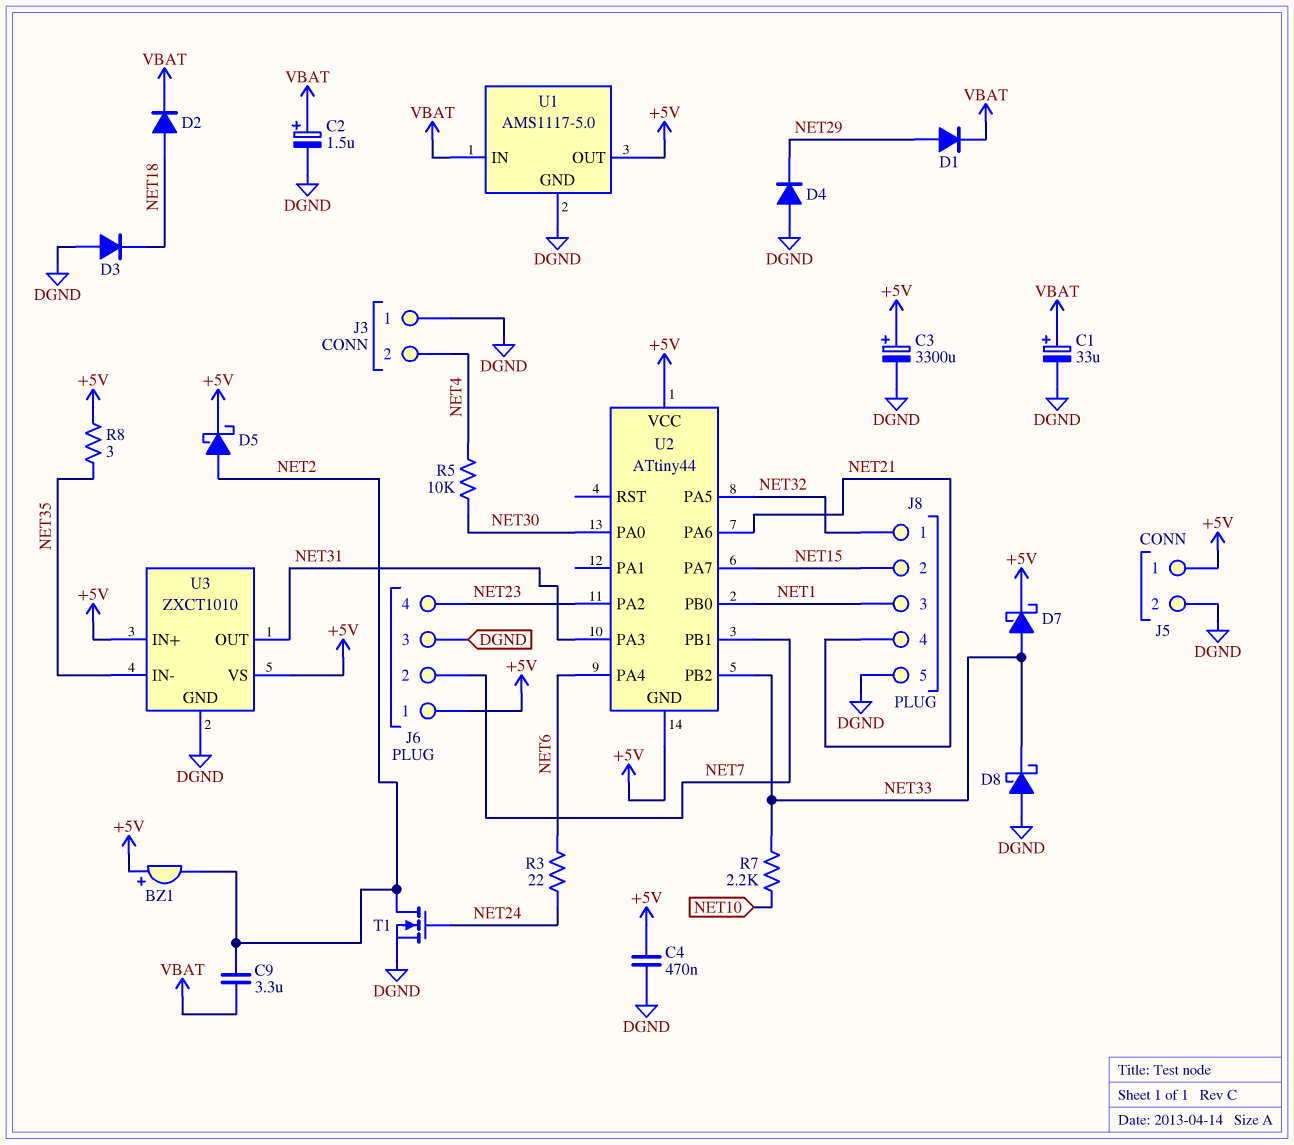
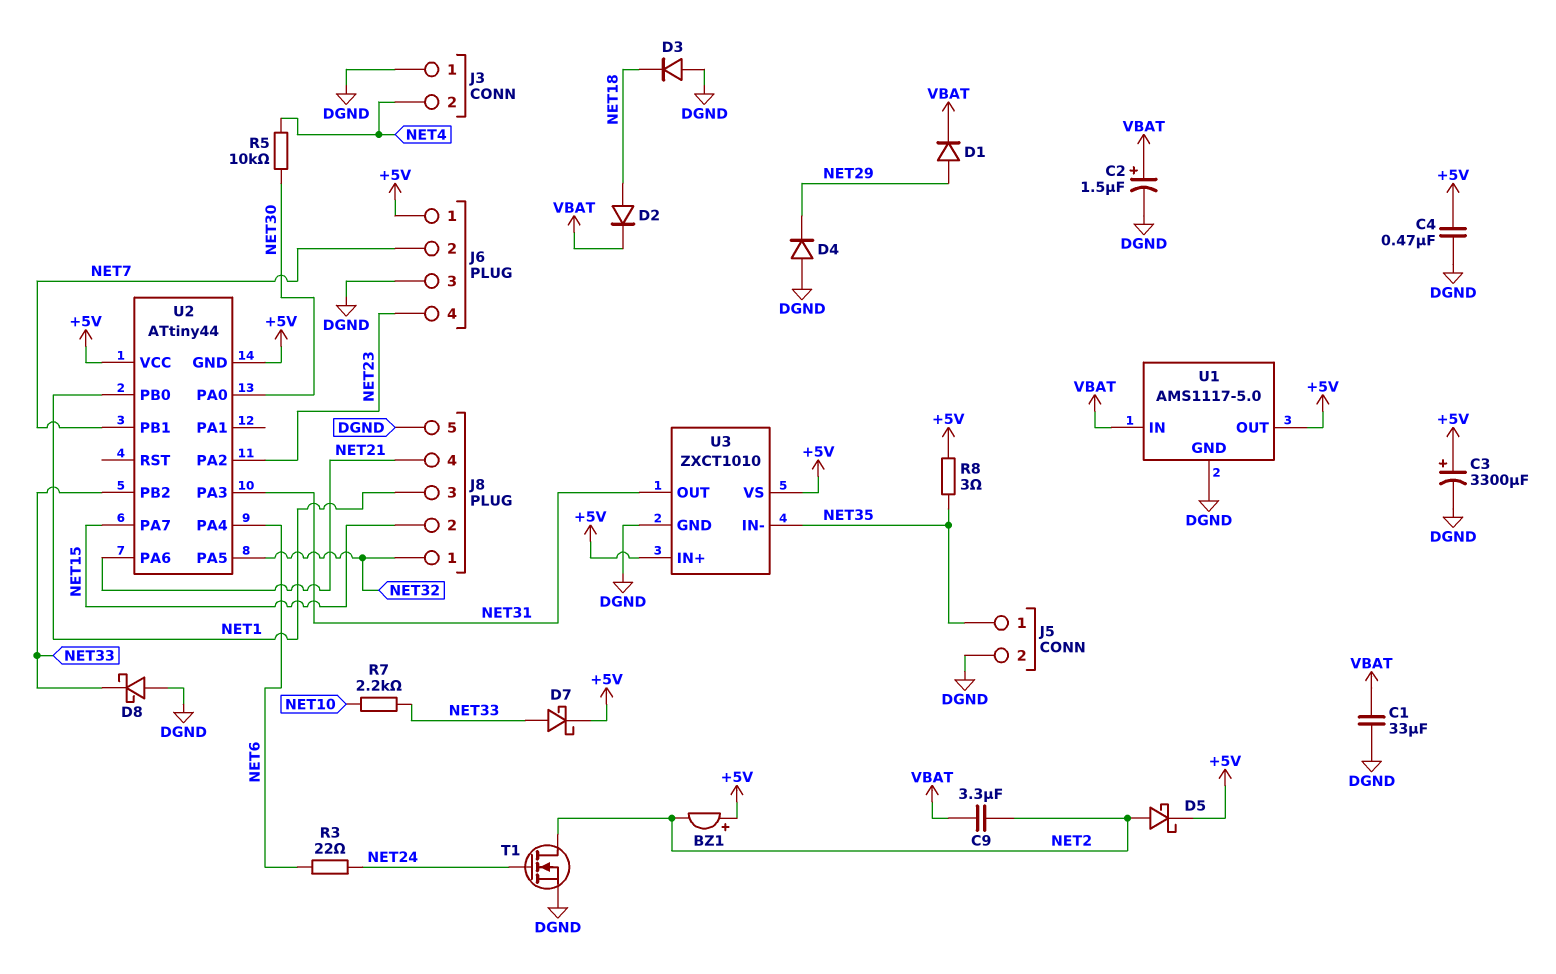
C1: 33uF (plus VBAT, minus DGND) -> 33uF (DGND, VBAT)
J5 pin 1: +5V -> NET35

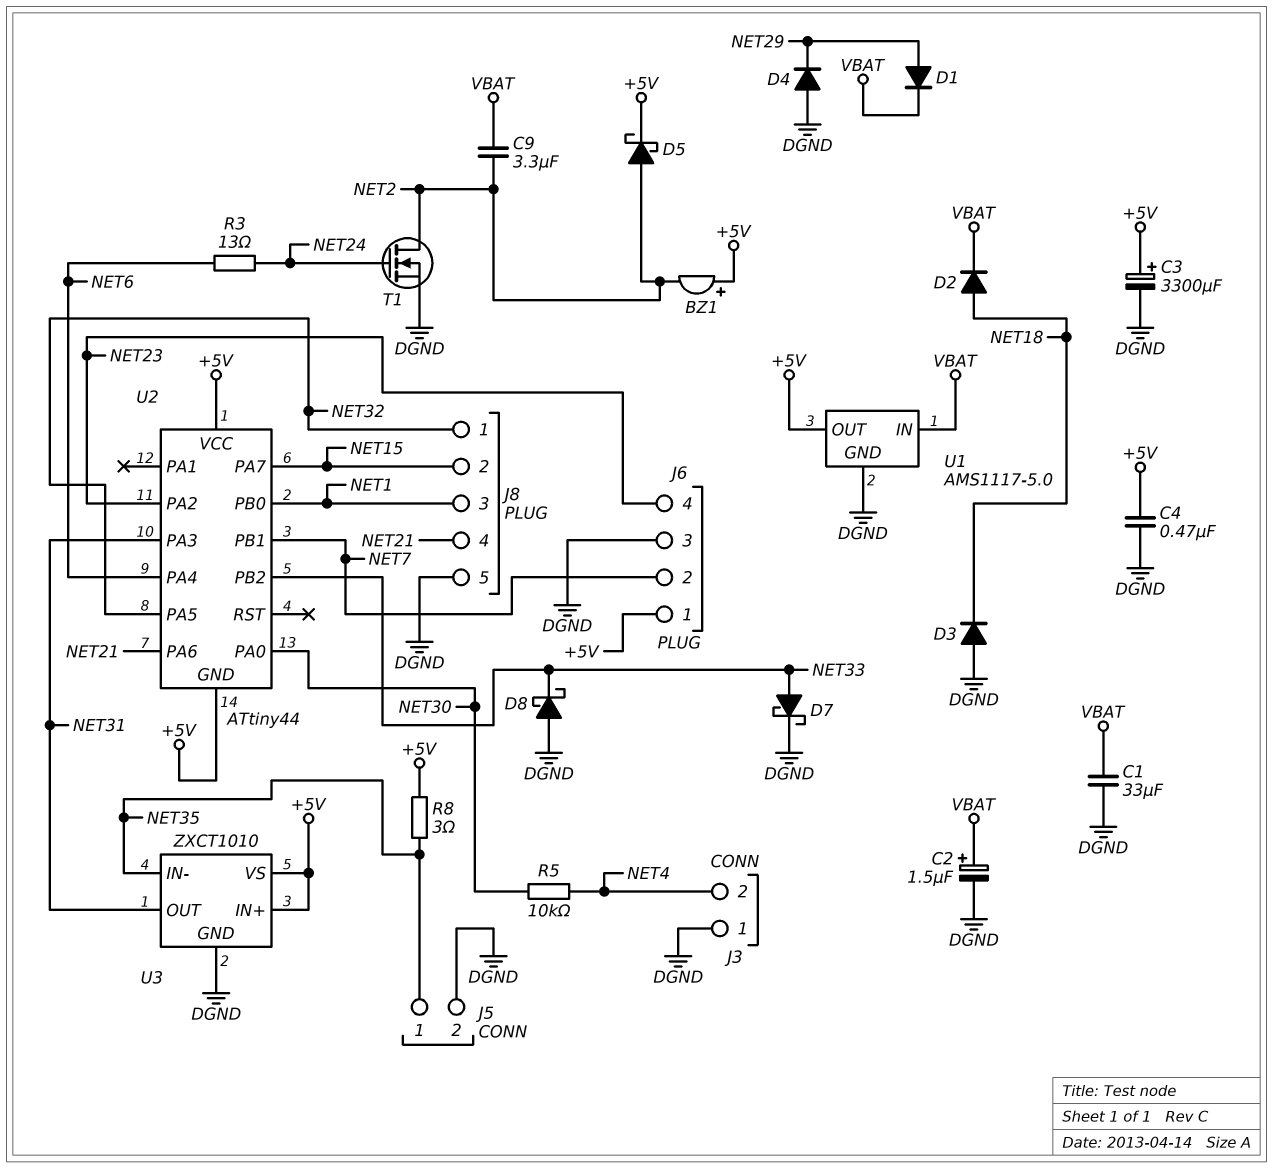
D7: schottky (A NET33, K +5V) -> schottky (A NET33, K DGND)
R3: 22 (NET6, NET24) -> 13 (NET6, NET24)
R7: 2.2k (NET10, NET33) -> none

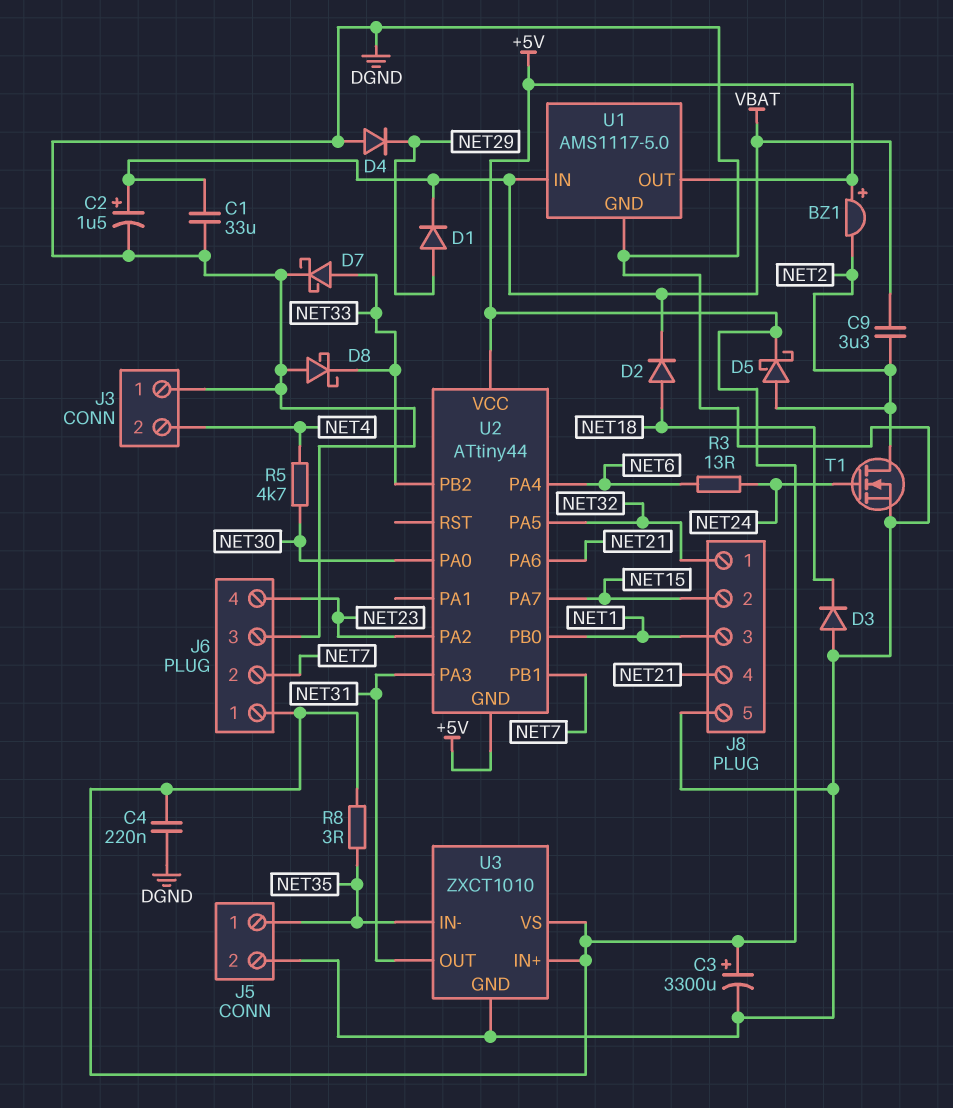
C4: 470nF (+5V, DGND) -> 220nF (+5V, DGND)
R5: 10k (NET4, NET30) -> 4.7k (NET4, NET30)

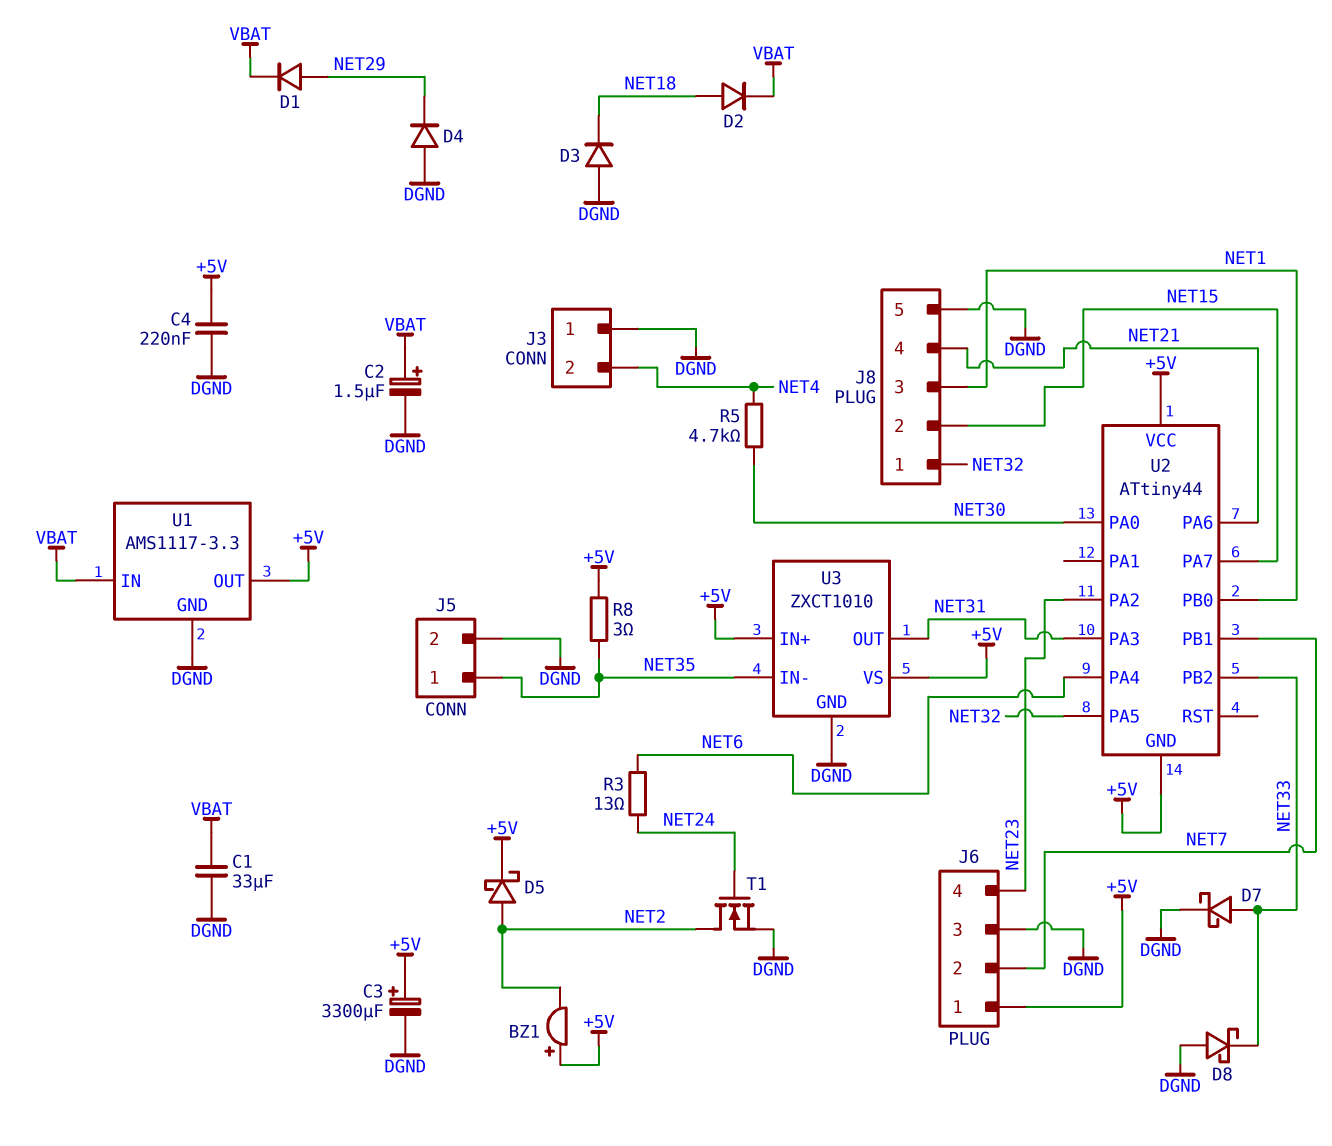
C9: 3.3uF (NET2, VBAT) -> none
U1: AMS1117-5.0 -> AMS1117-3.3

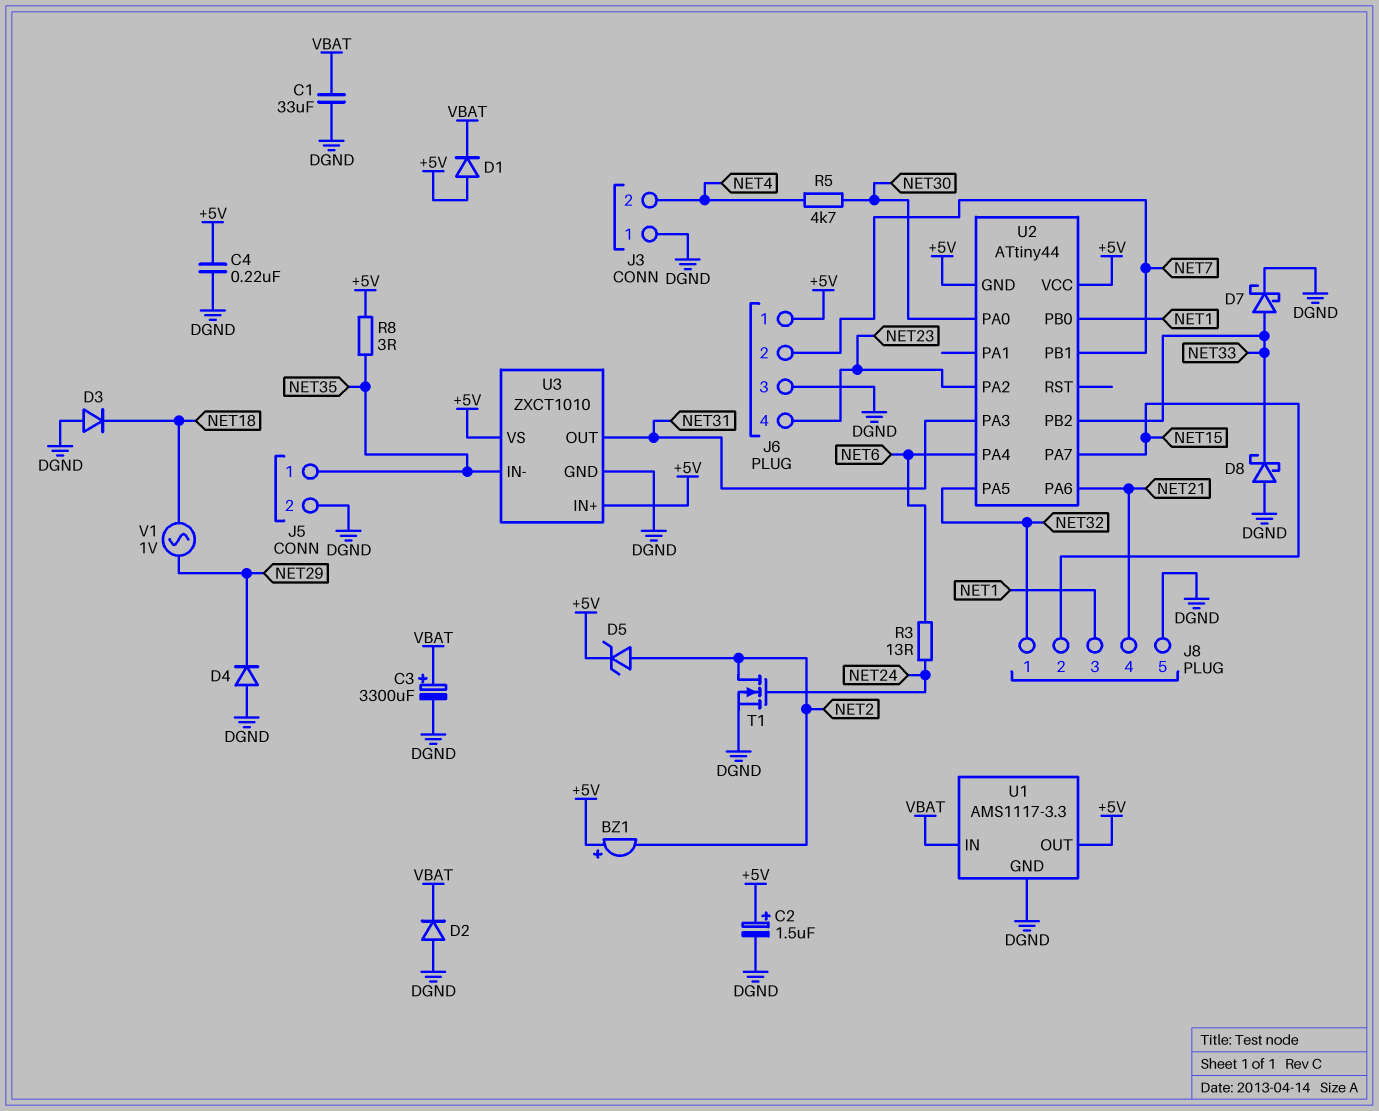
C2: 1.5uF (plus VBAT, minus DGND) -> 1.5uF (plus +5V, minus DGND)
C3: 3300uF (plus +5V, minus DGND) -> 3300uF (plus VBAT, minus DGND)
D1: diode (A NET29, K VBAT) -> diode (A +5V, K VBAT)
D2: diode (A NET18, K VBAT) -> diode (A DGND, K VBAT)
D5: schottky (A NET2, K +5V) -> zener (A NET2, K +5V)
V1: none -> AC 1V (NET18, NET29)

